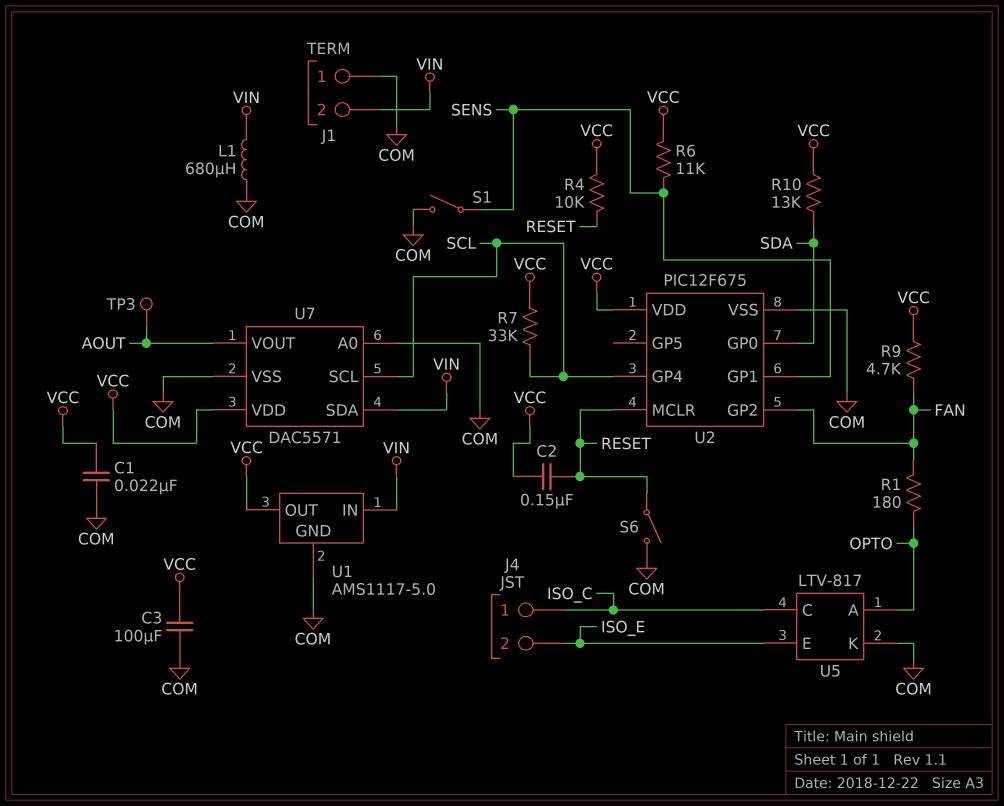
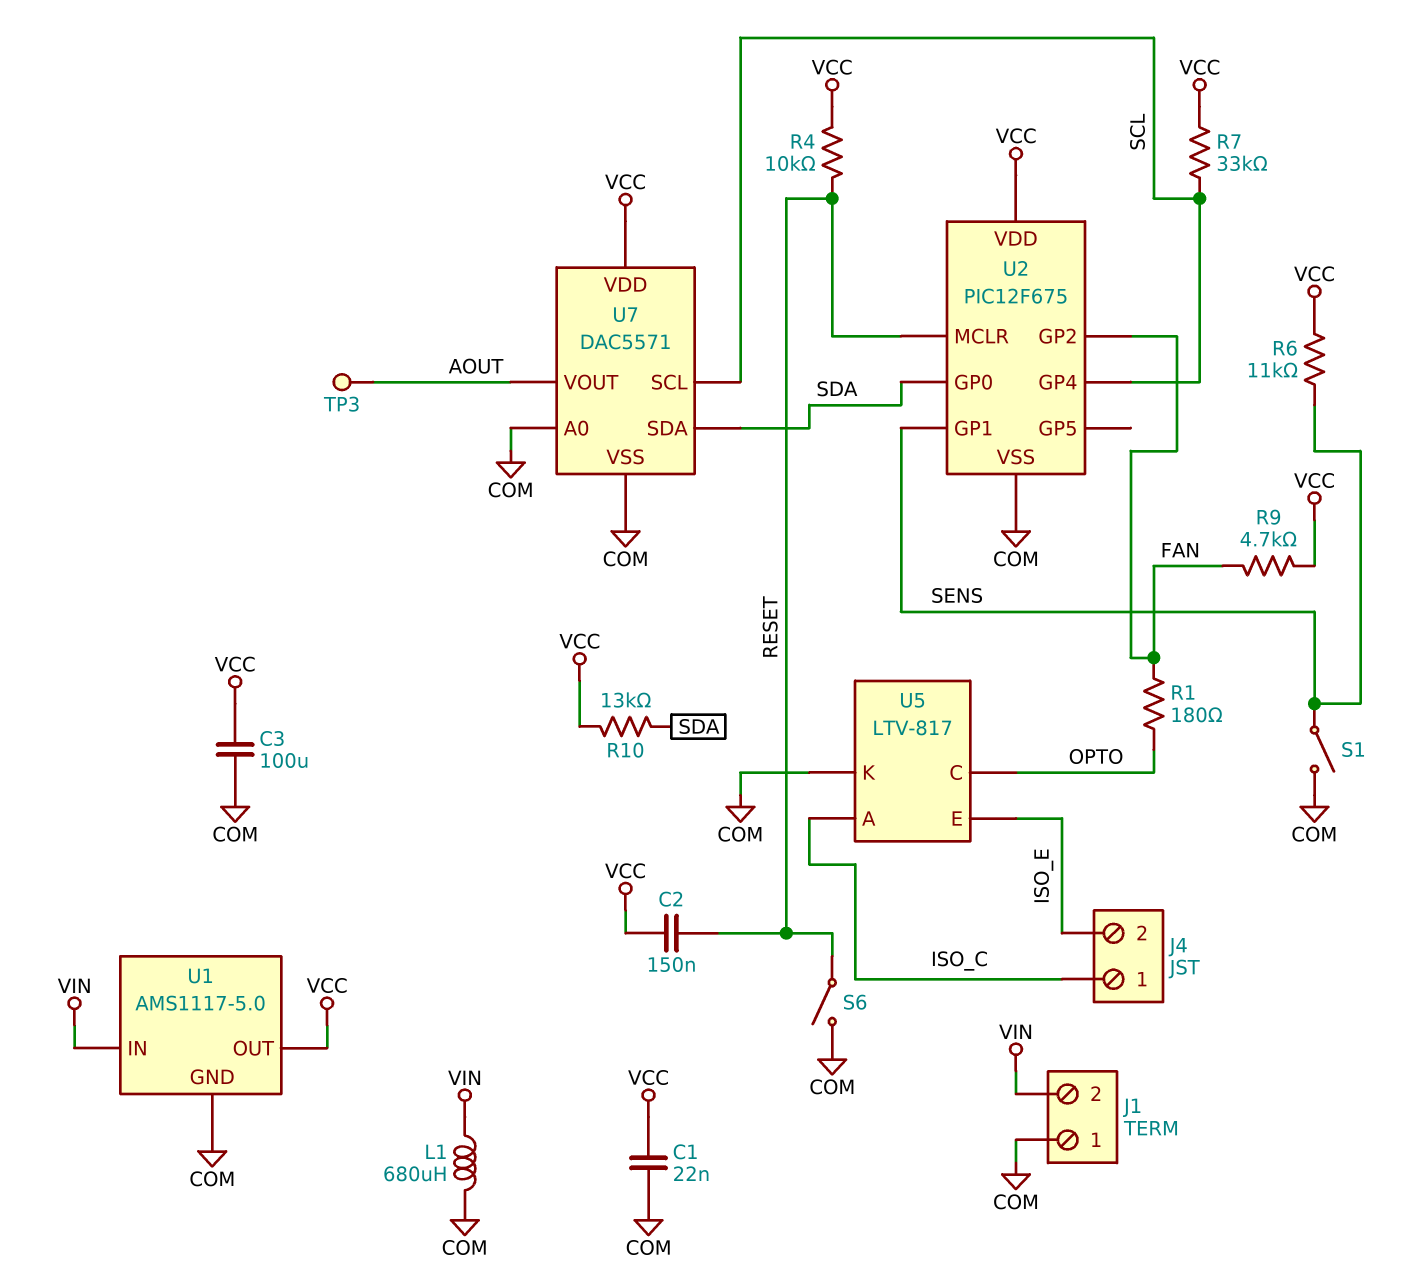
U5 pin A: OPTO -> ISO_C
U5 pin C: ISO_C -> OPTO
U7 pin SDA: VIN -> SDA

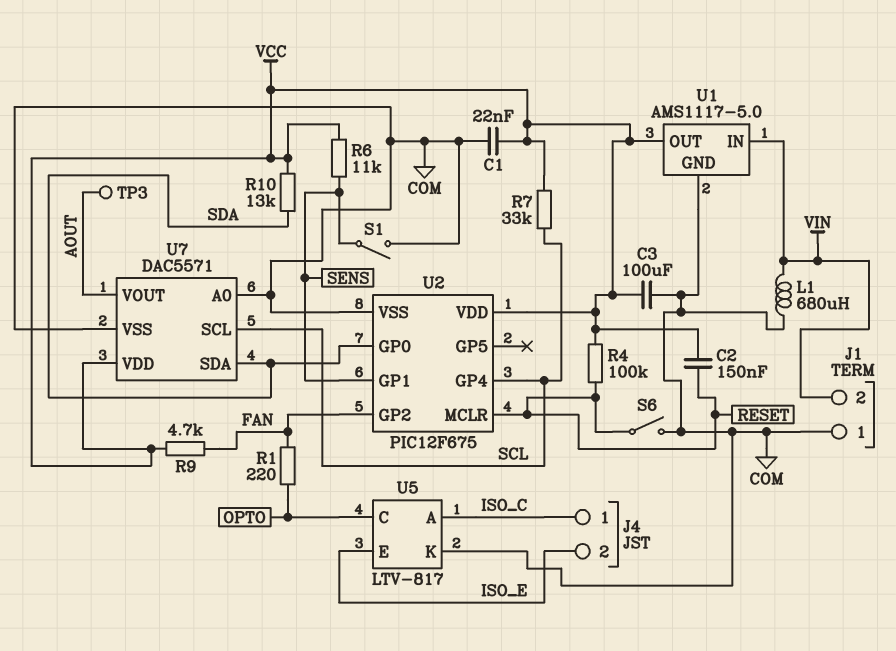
R1: 180 (FAN, OPTO) -> 220 (FAN, OPTO)
R4: 10k (RESET, VCC) -> 100k (RESET, VCC)

